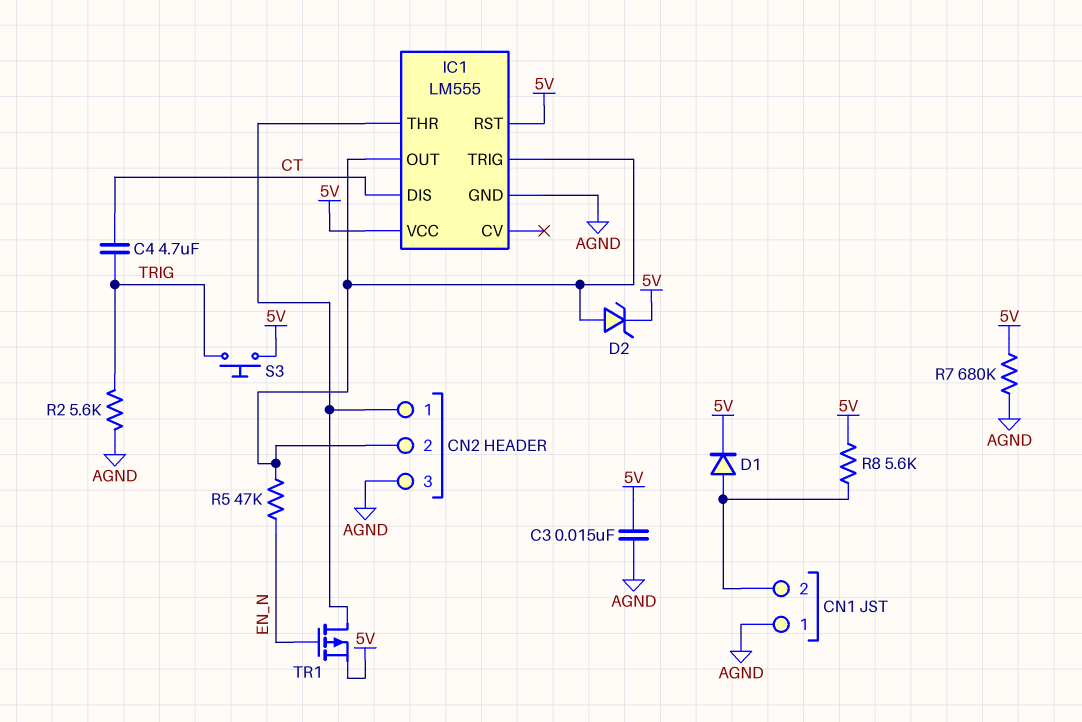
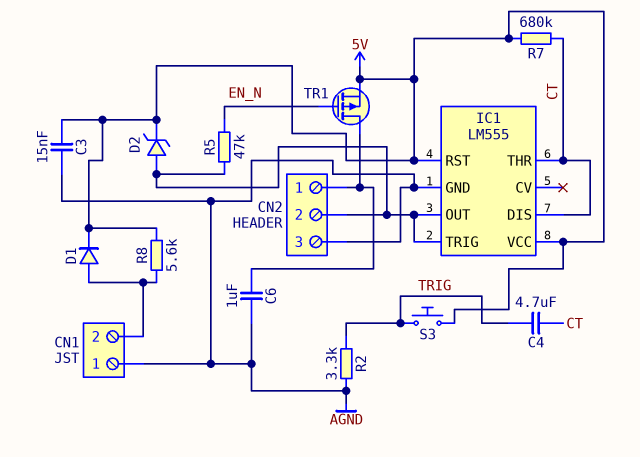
C6: none -> 1uF (AGND, CN2/1)
IC1 pin THR: CN2/1 -> CT
R2: 5.6k (AGND, TRIG) -> 3.3k (AGND, TRIG)
R7: 680k (5V, AGND) -> 680k (5V, CT)

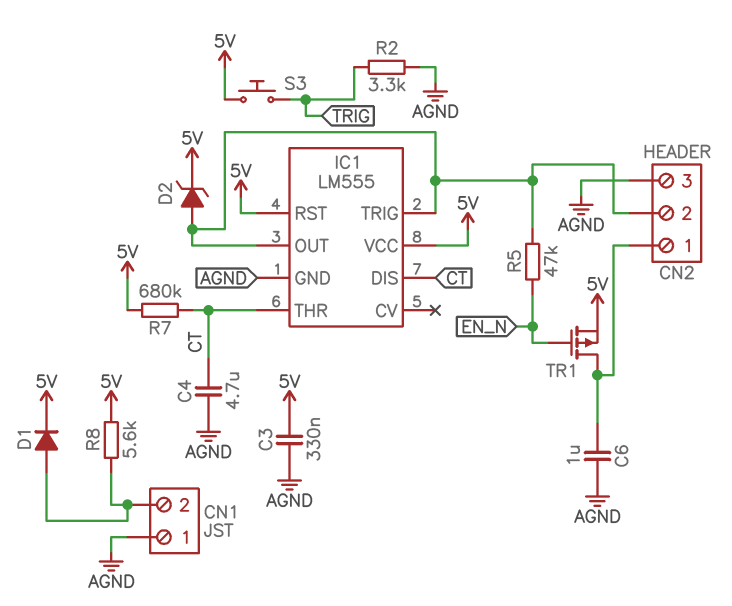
C3: 15nF (5V, AGND) -> 330nF (5V, AGND)
C4: 4.7uF (CT, TRIG) -> 4.7uF (AGND, CT)

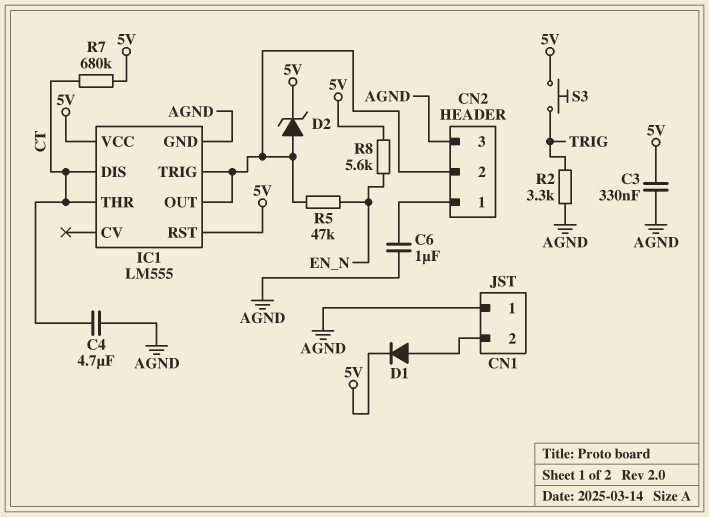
R8: 5.6k (5V, CN1/2) -> 5.6k (5V, EN_N)
TR1: PMOS (G EN_N, D CN2/1, S 5V) -> none

